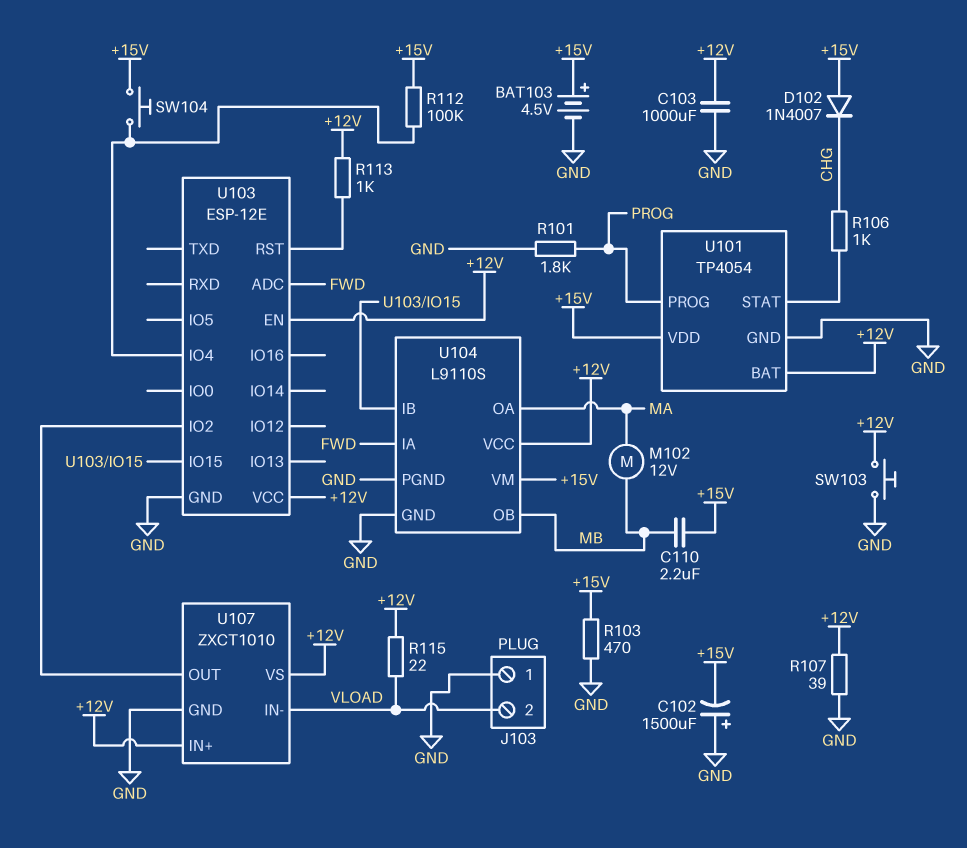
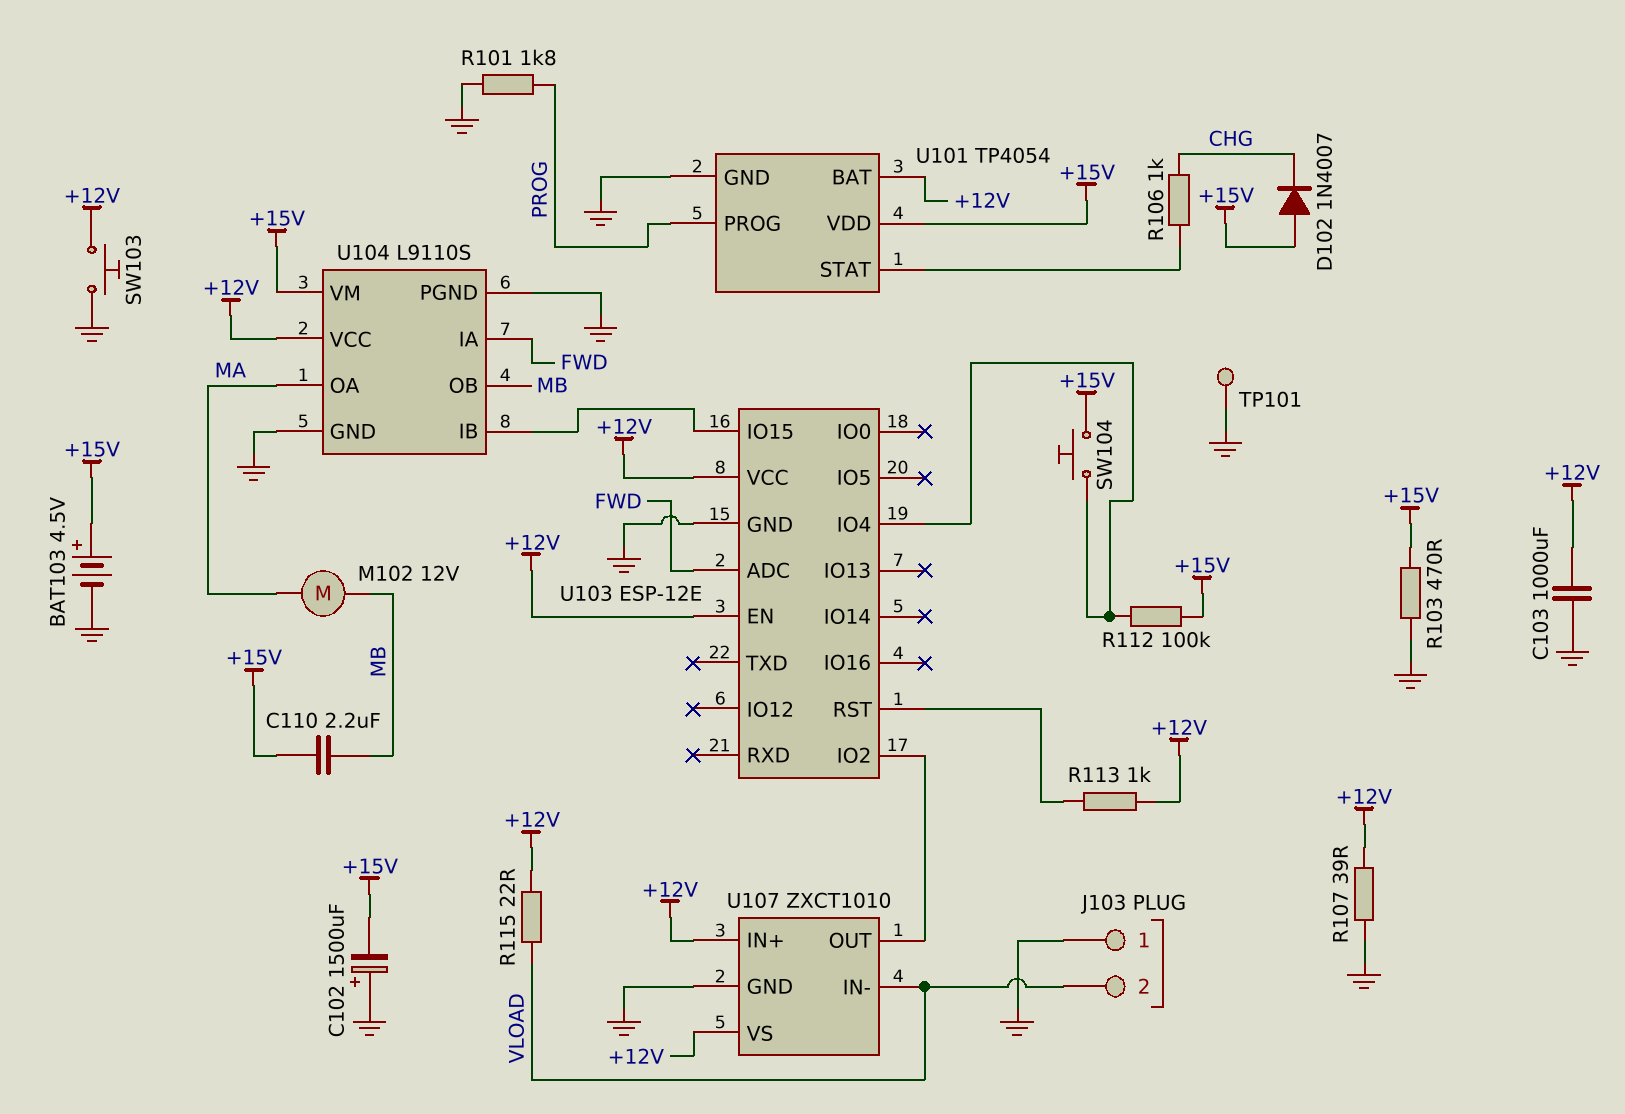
TP101: none -> test point (GND)

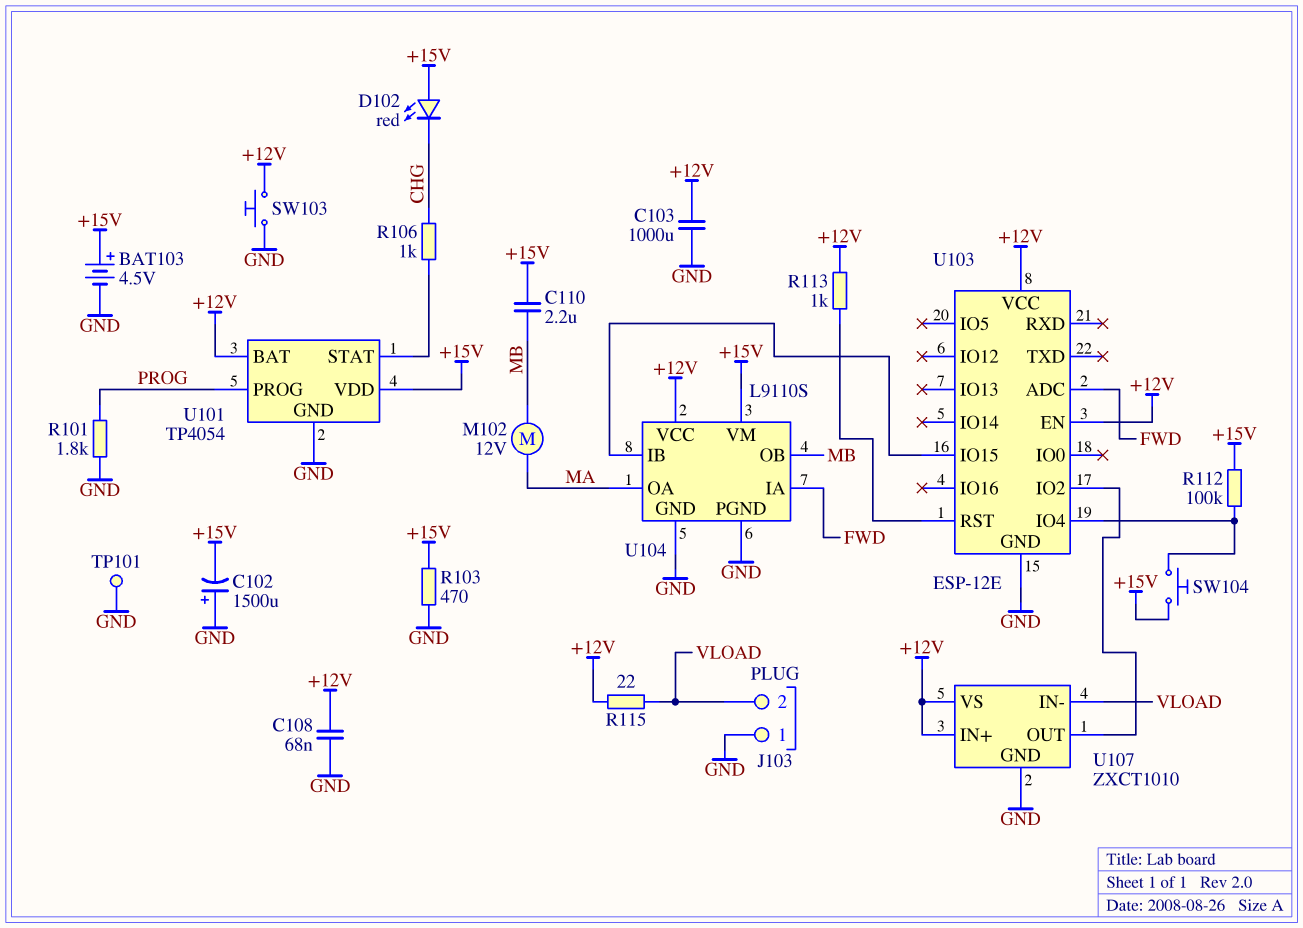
C108: none -> 68nF (+12V, GND)
D102: diode 1N4007 (A +15V, K CHG) -> LED red (A +15V, K CHG)
R107: 39 (+12V, GND) -> none

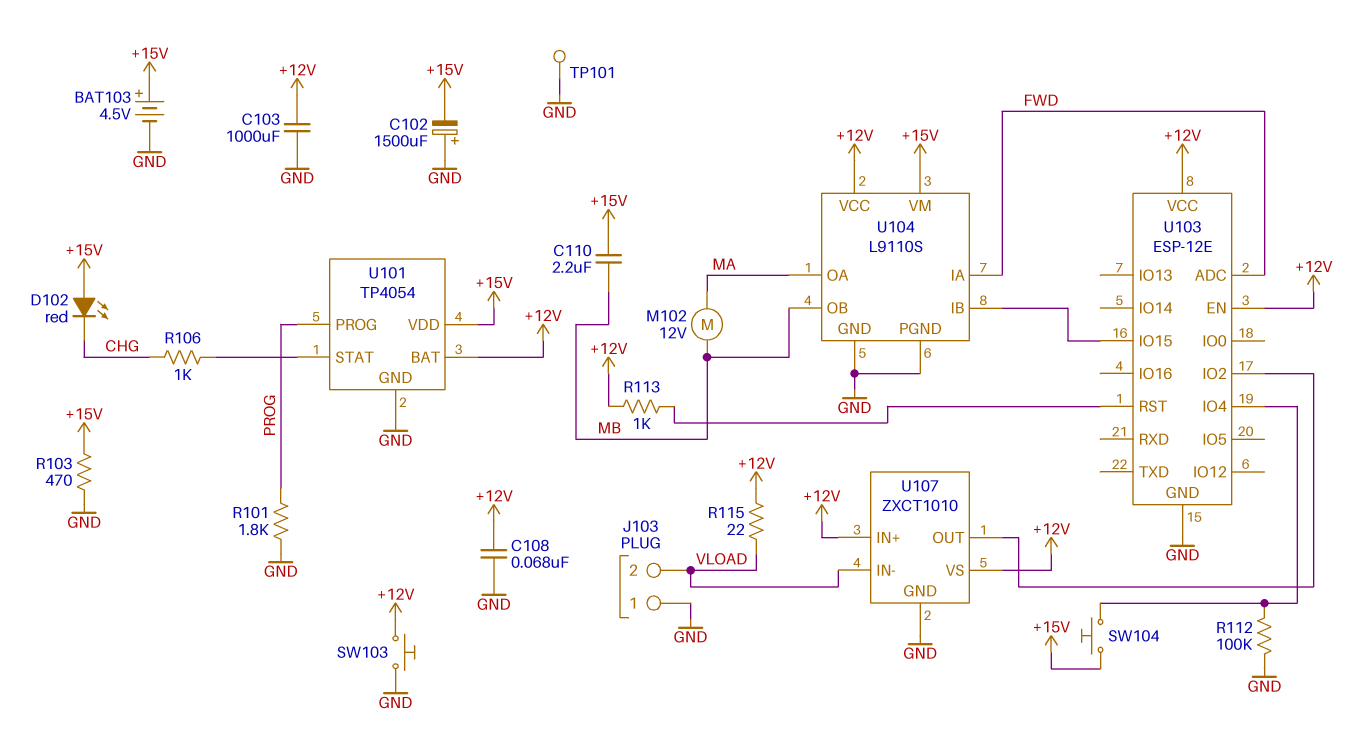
R112: 100k (+15V, U103/IO4) -> 100k (GND, U103/IO4)

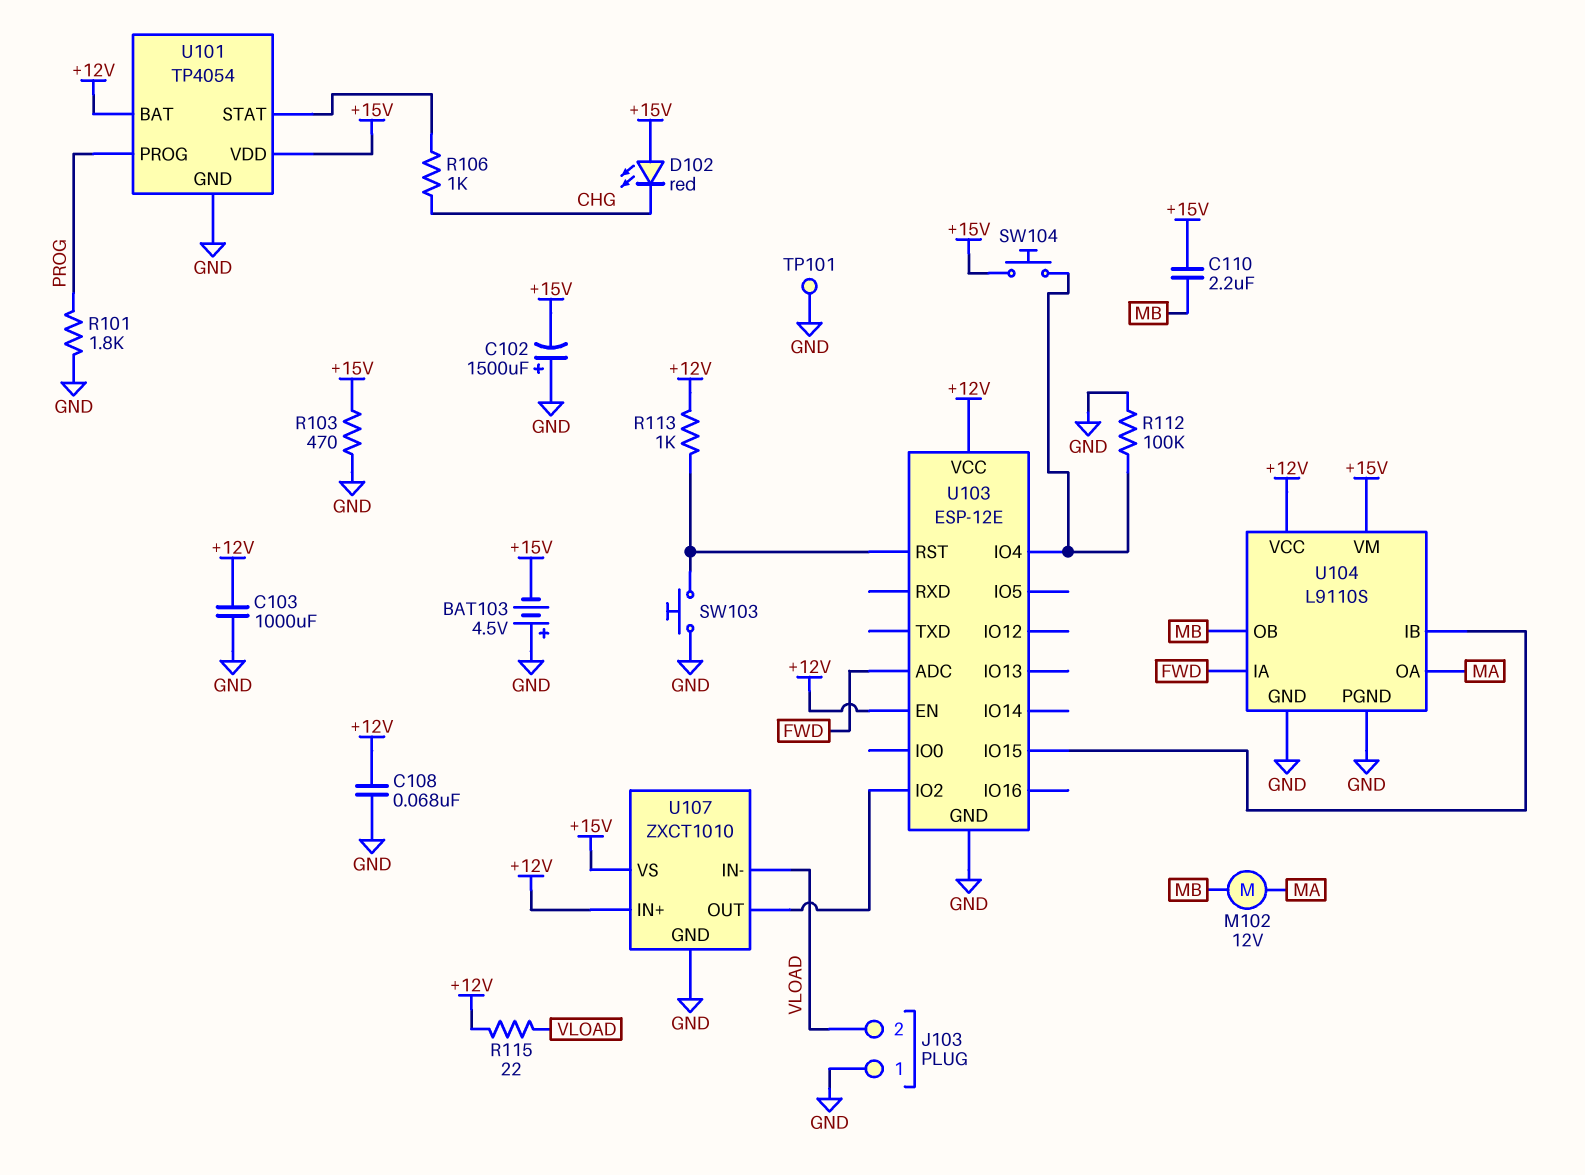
BAT103: 4.5V (plus +15V, minus GND) -> 4.5V (plus GND, minus +15V)
SW103: button (+12V, GND) -> button (GND, U103/RST)
U107 pin VS: +12V -> +15V

